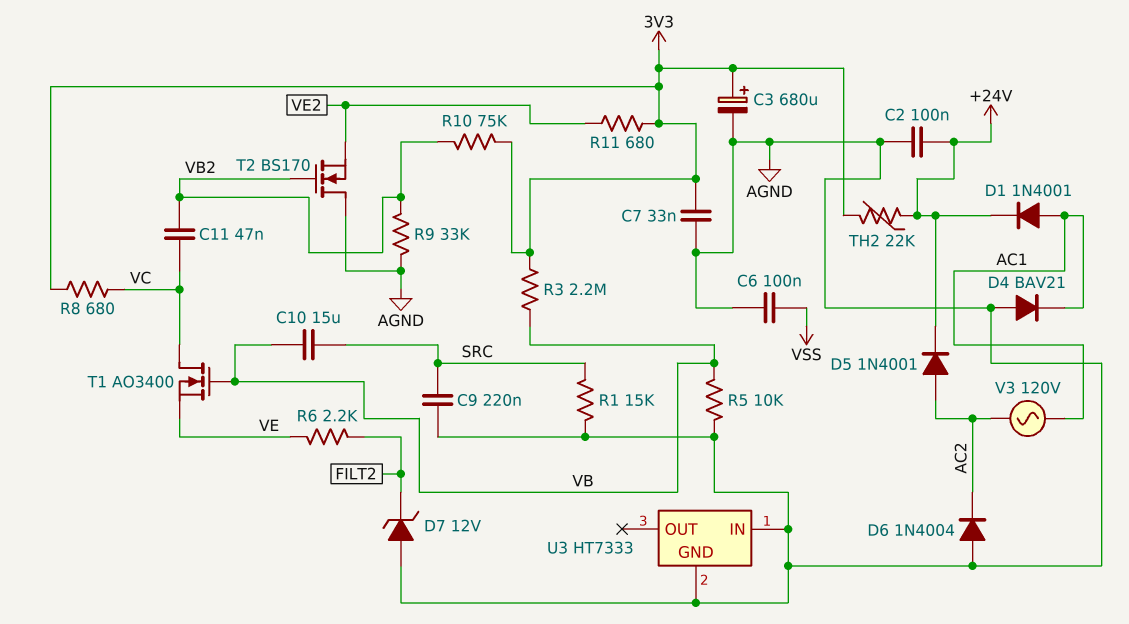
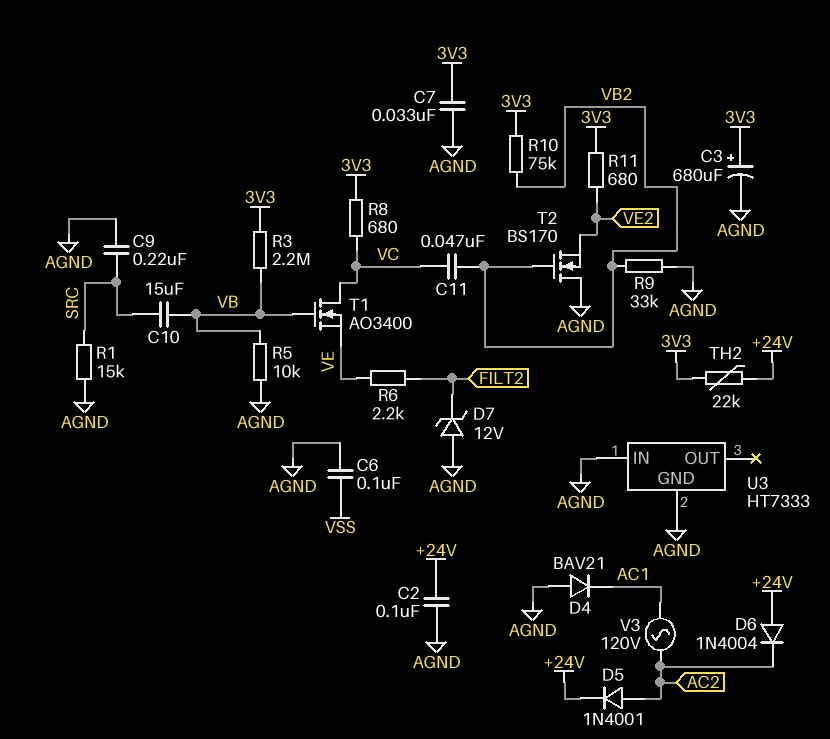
D1: diode 1N4001 (A AC1, K +24V) -> none
D6: diode 1N4004 (A AGND, K AC2) -> diode 1N4004 (A +24V, K AC2)

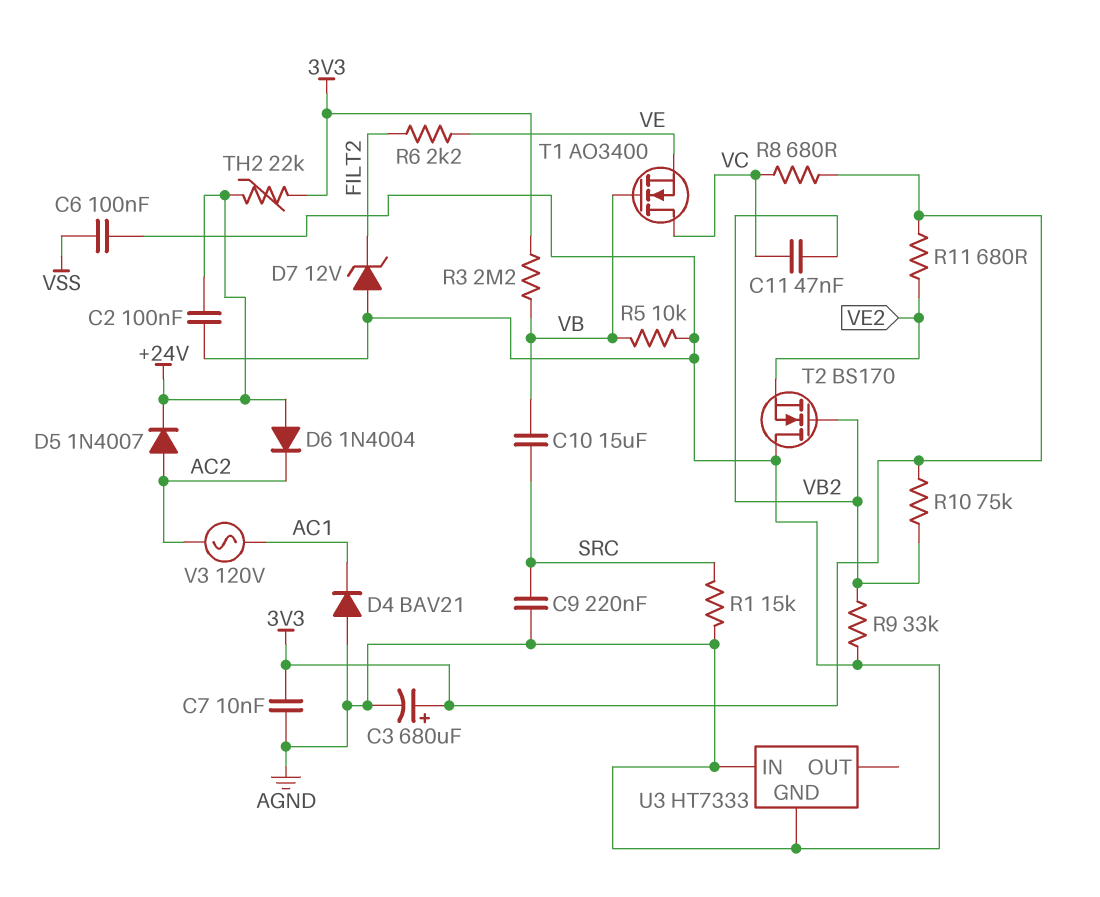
C7: 33nF (3V3, AGND) -> 10nF (3V3, AGND)
D5: diode 1N4001 (A AC2, K +24V) -> diode 1N4007 (A AC2, K +24V)

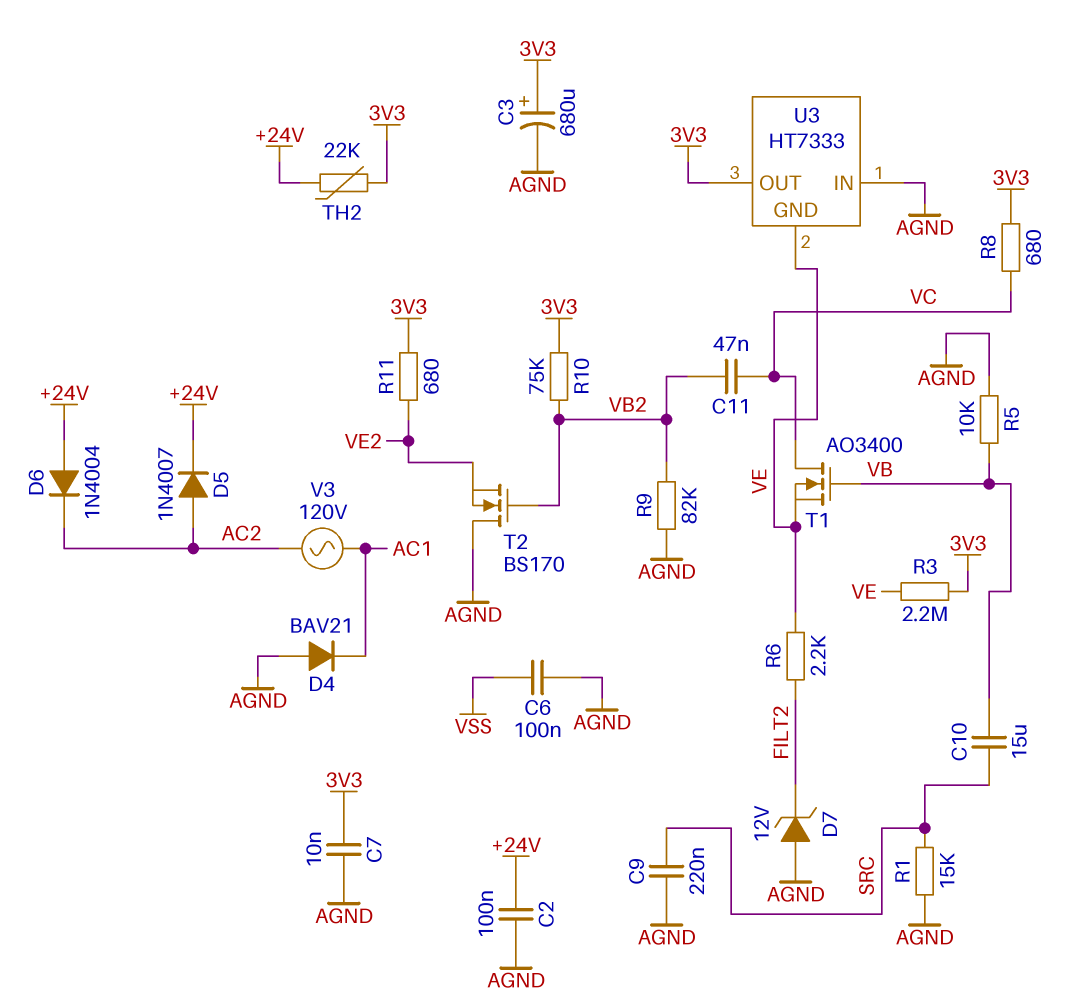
R3: 2.2M (3V3, VB) -> 2.2M (3V3, VE)
R9: 33k (AGND, VB2) -> 82k (AGND, VB2)
U3 pin GND: AGND -> VE
U3 pin OUT: none -> 3V3

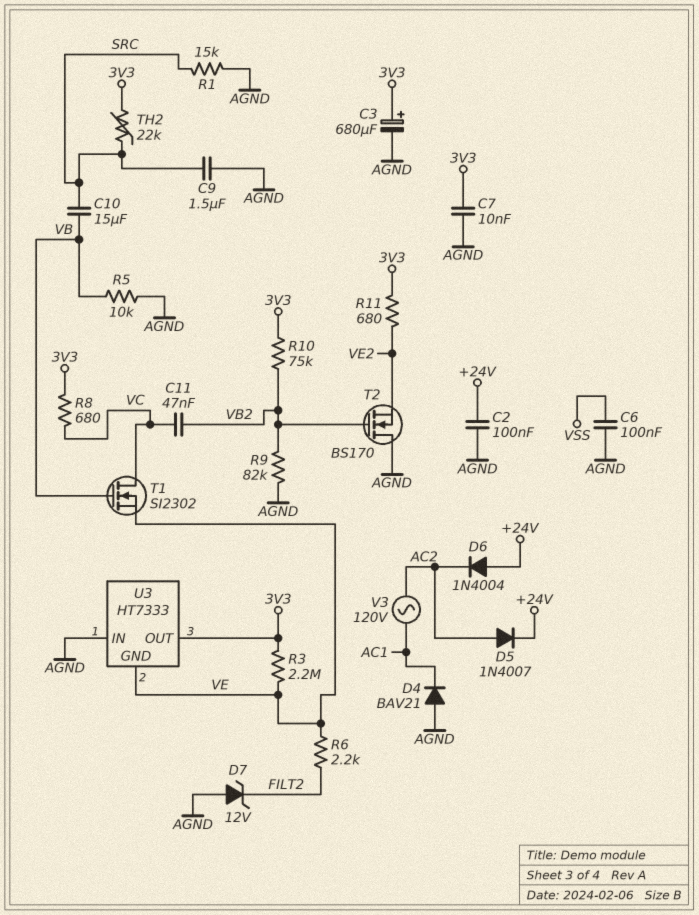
C9: 220nF (AGND, SRC) -> 1.5uF (AGND, SRC)
T1: NMOS AO3400 (G VB, D VC, S VE) -> NMOS SI2302 (G VB, D VC, S VE)
TH2: 22k (+24V, 3V3) -> 22k (3V3, SRC)

